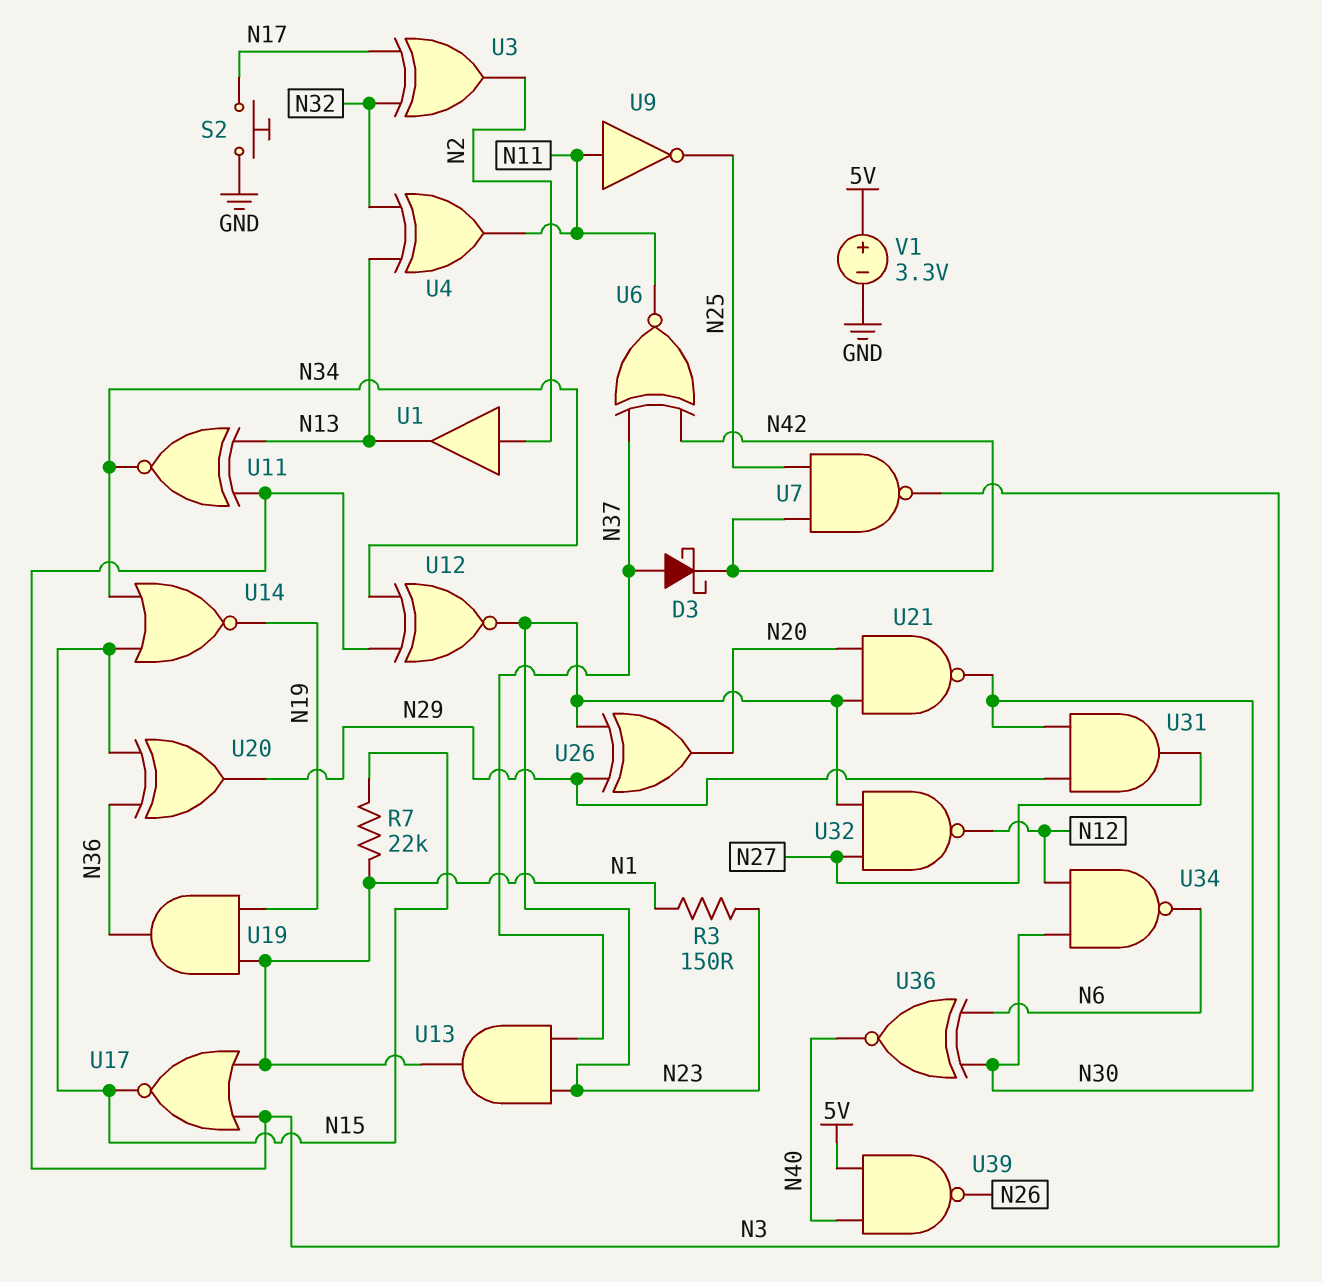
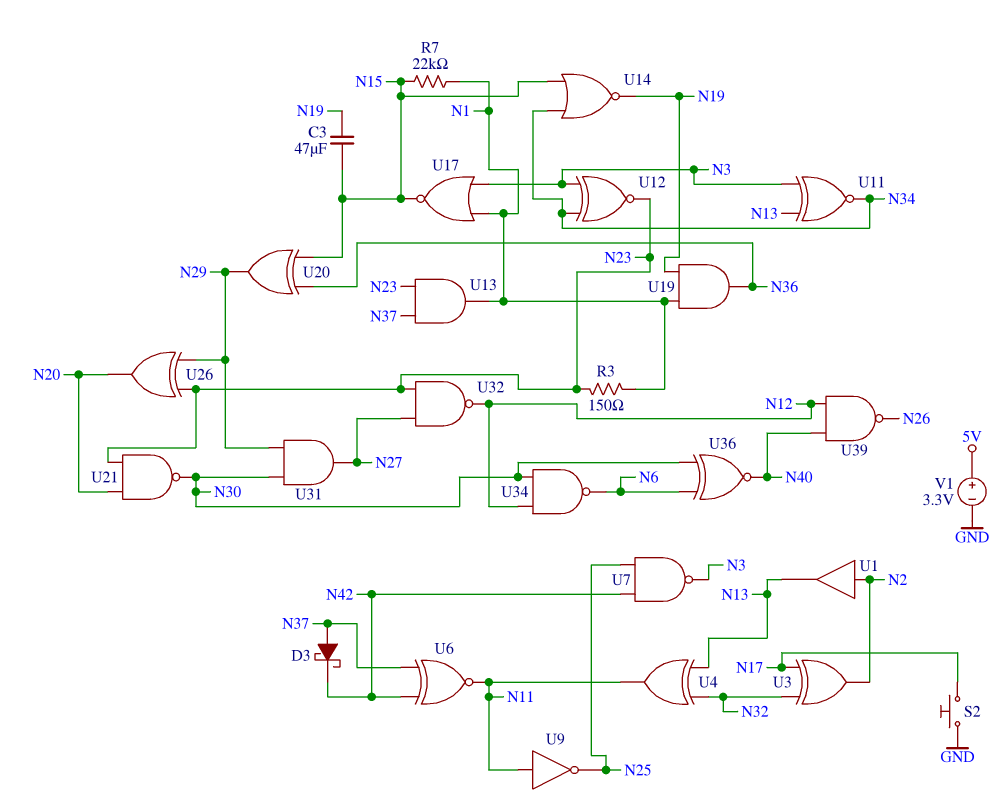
C3: none -> 47uF (N15, N19)
U39: NAND (in 5V, in N40, out N26) -> NAND (in N12, in N40, out N26)

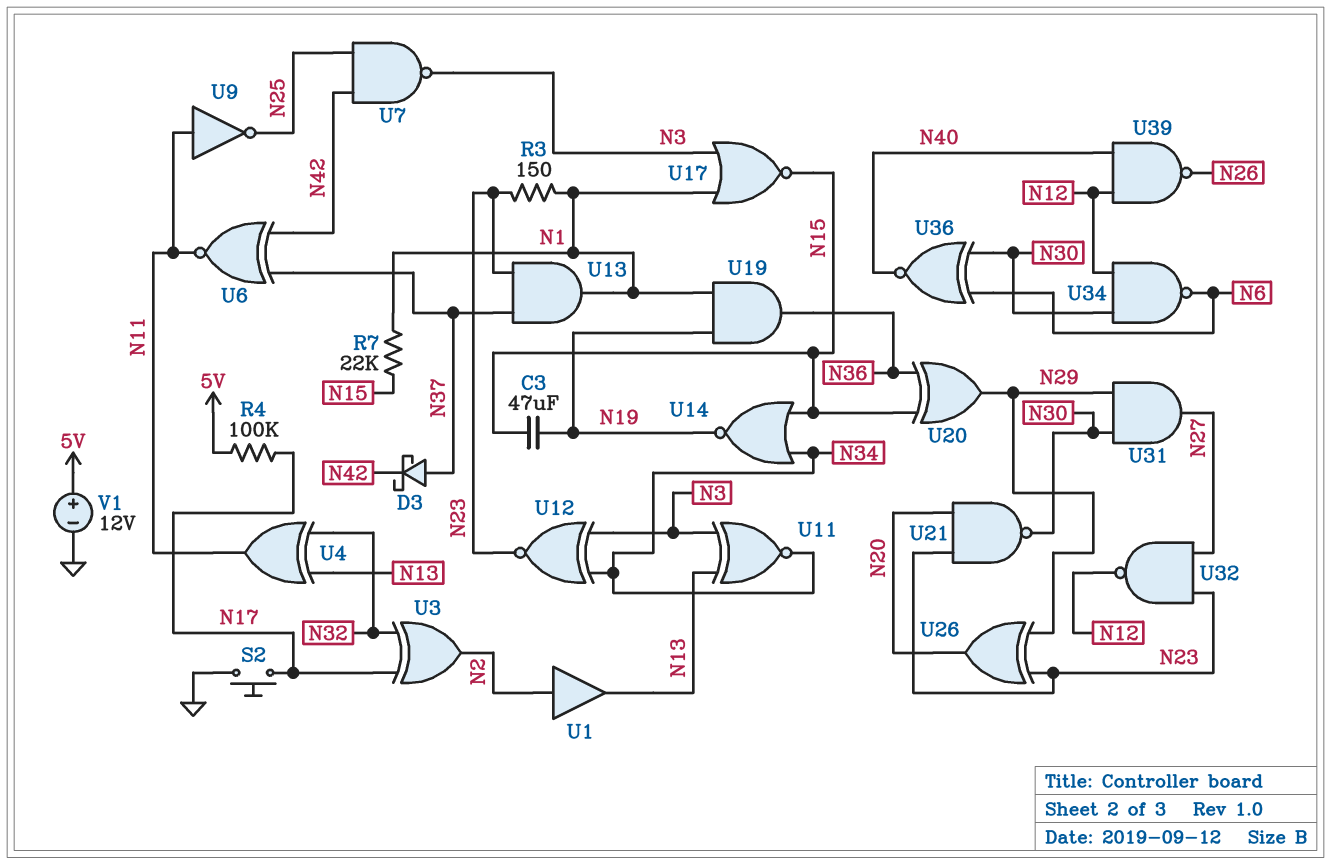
R4: none -> 100k (5V, N17)
V1: 3.3V (plus 5V, minus GND) -> 12V (plus 5V, minus GND)

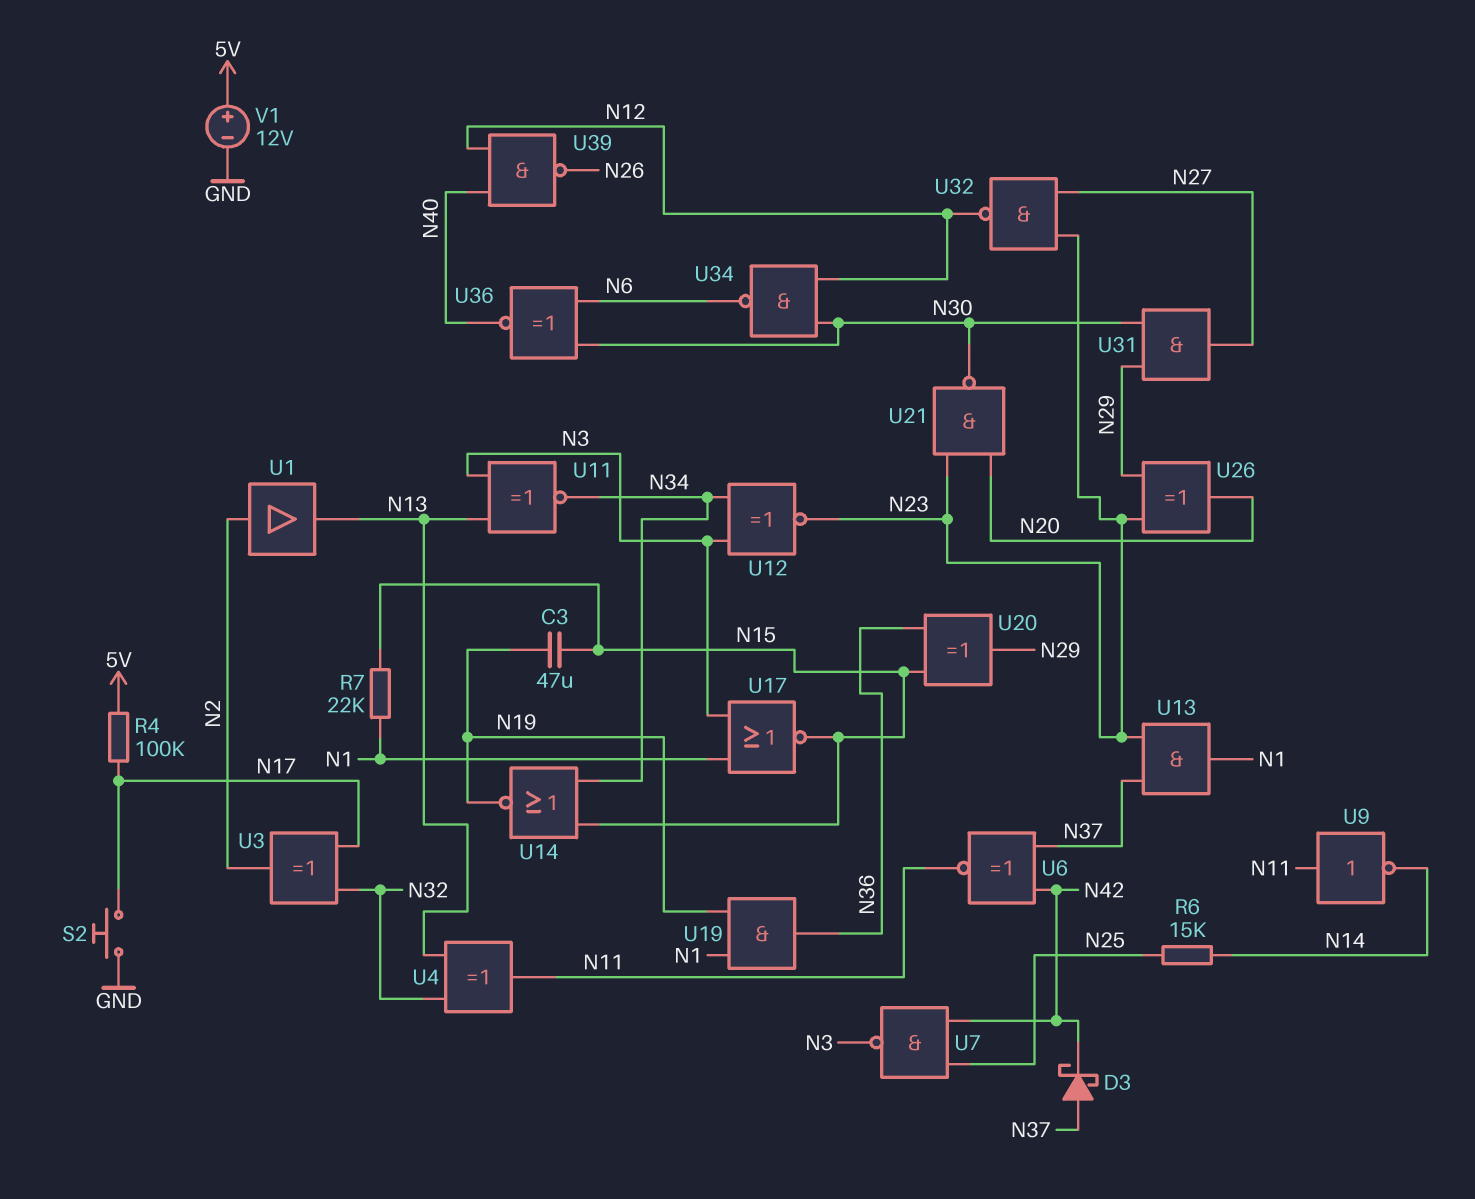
R3: 150 (N1, N23) -> none
R6: none -> 15k (N14, N25)
U9: NOT (in N11, out N25) -> NOT (in N11, out N14)

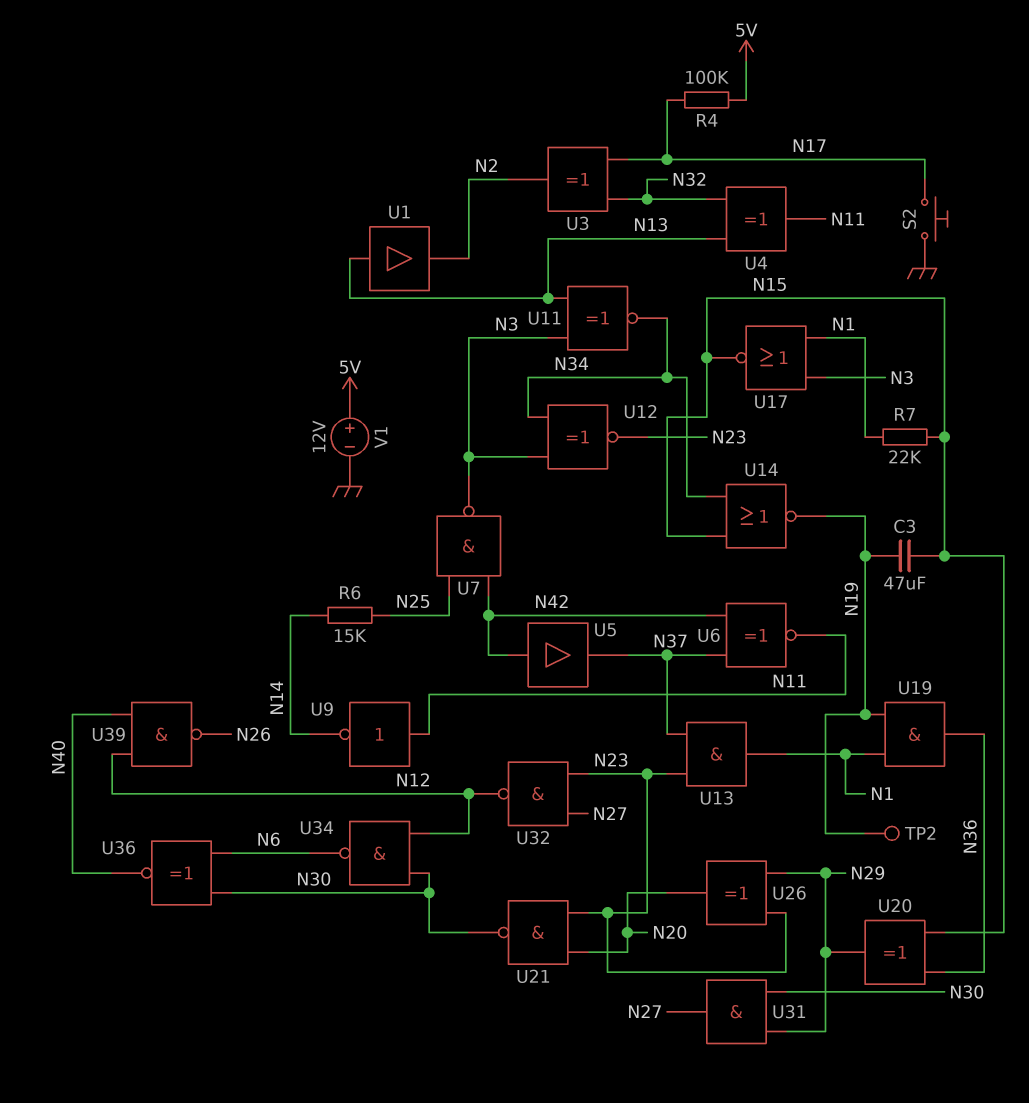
D3: schottky (A N37, K N42) -> none
TP2: none -> test point (N19)
U1: buffer (in N2, out N13) -> buffer (in N13, out N2)
U5: none -> buffer (in N42, out N37)

